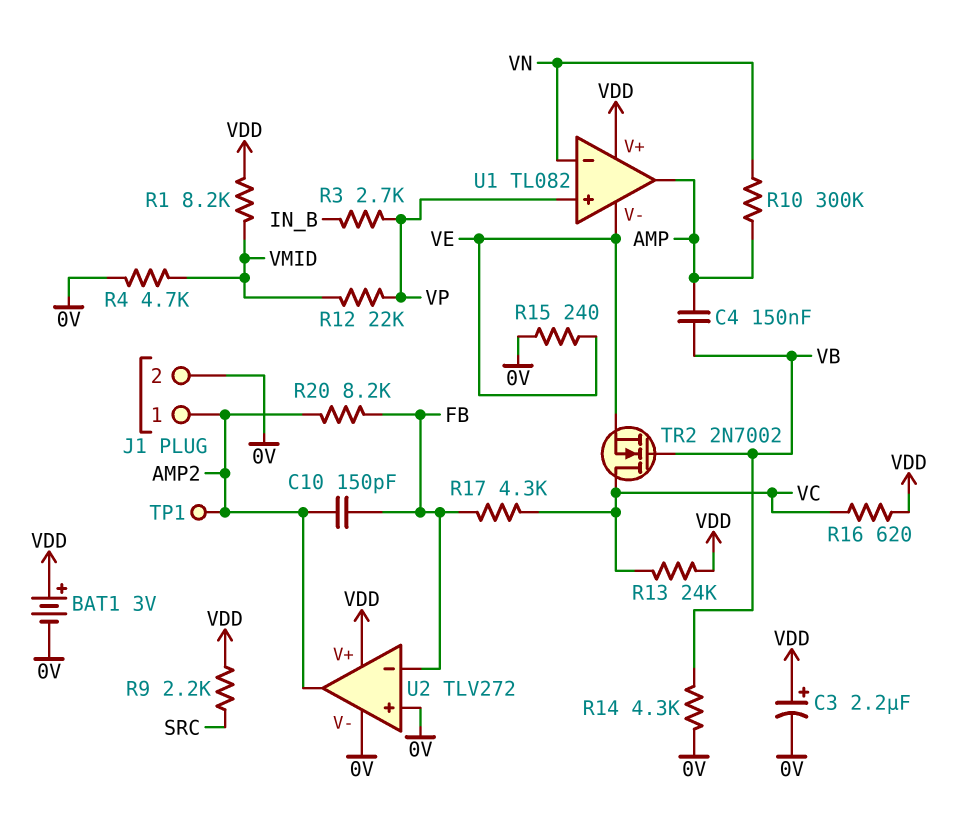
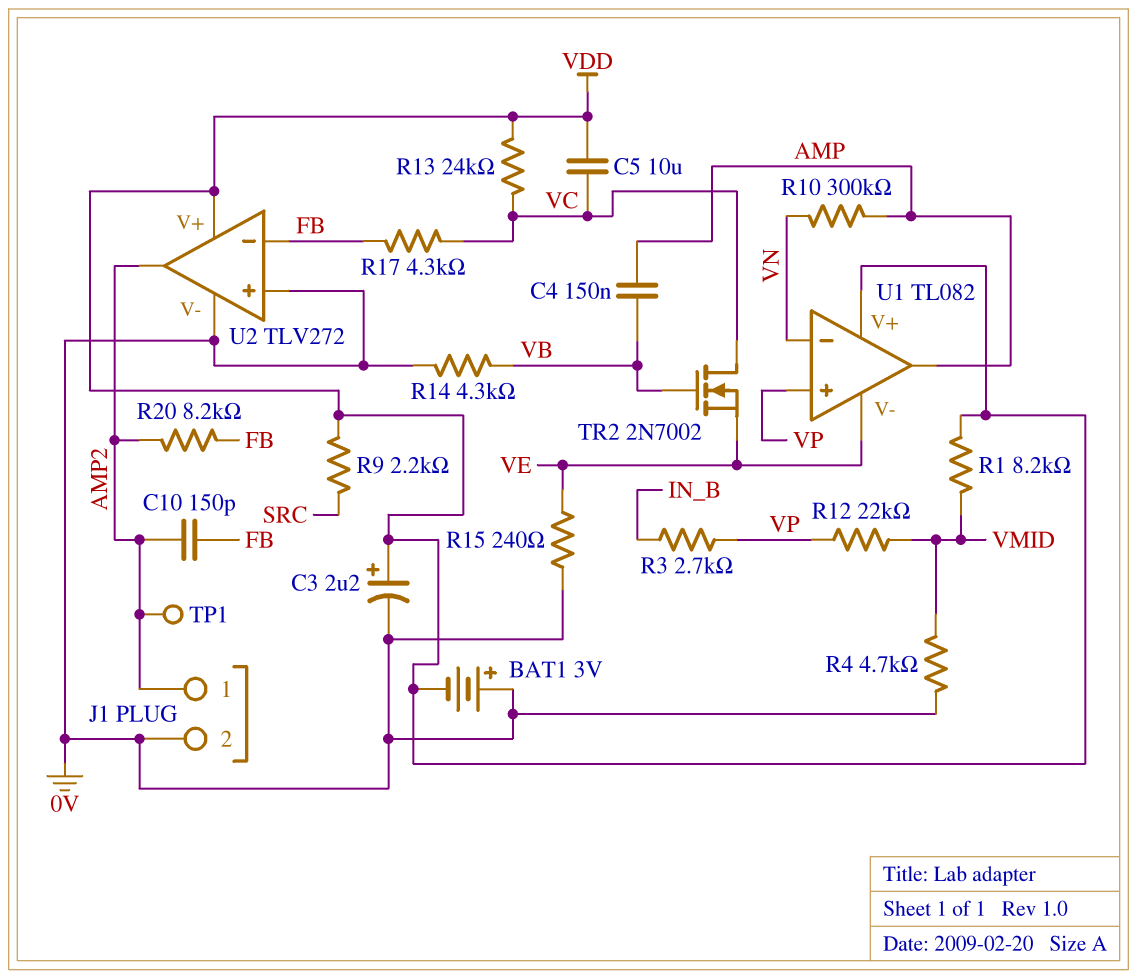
BAT1: 3V (plus VDD, minus 0V) -> 3V (plus 0V, minus VDD)
C5: none -> 10uF (VC, VDD)
R16: 620 (VC, VDD) -> none

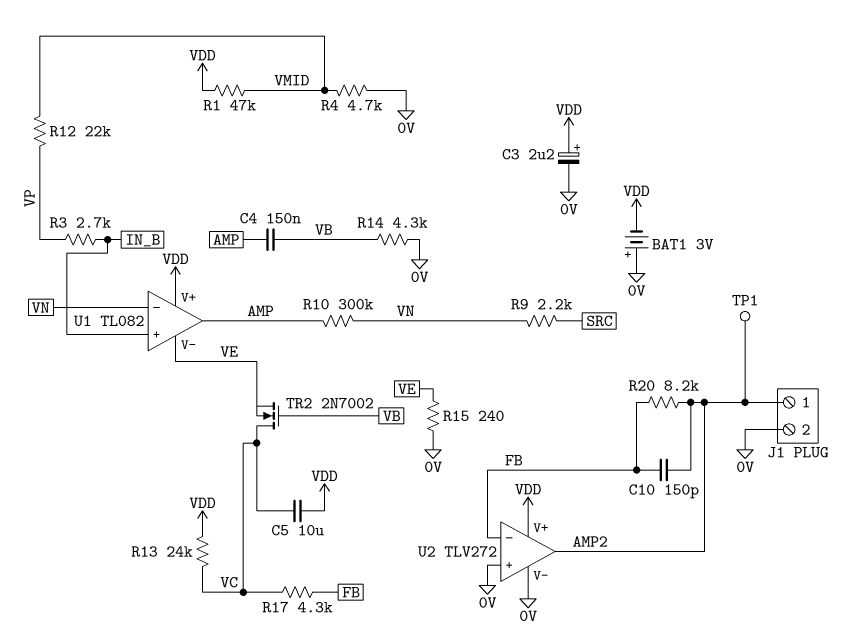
R1: 8.2k (VDD, VMID) -> 47k (VDD, VMID)
R9: 2.2k (SRC, VDD) -> 2.2k (SRC, VN)
U1 pin in+: VP -> IN_B

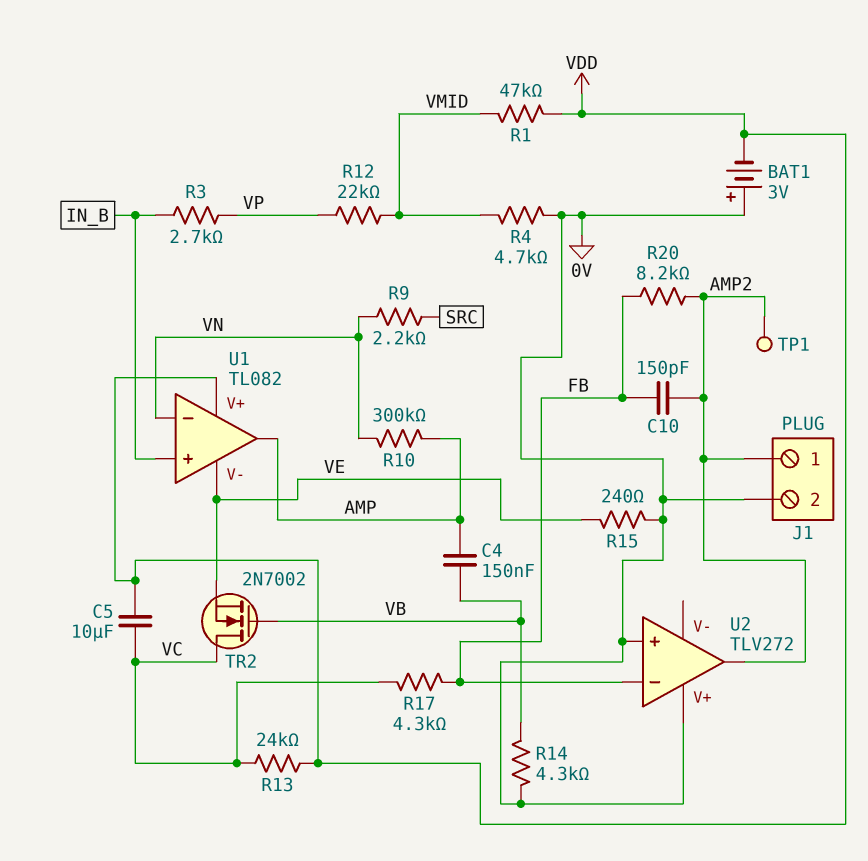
C3: 2.2uF (plus VDD, minus 0V) -> none
U2 pin V+: VDD -> 0V
U2 pin V-: 0V -> none

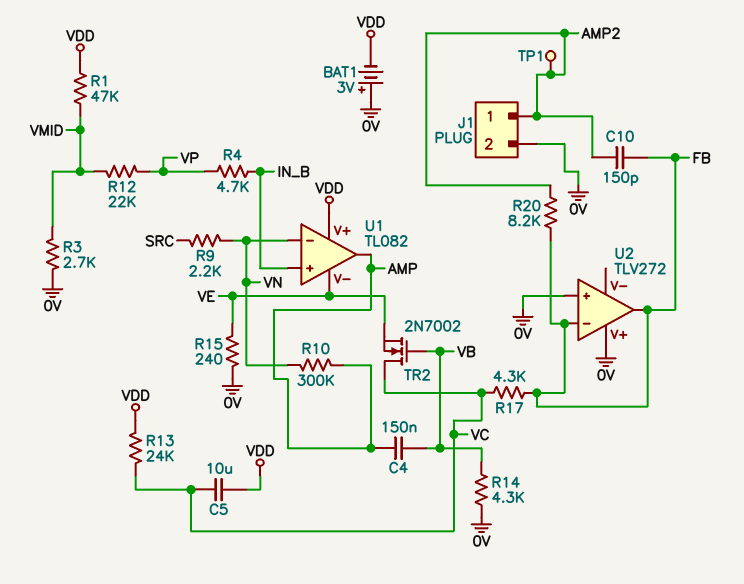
R3: 2.7k (IN_B, VP) -> 2.7k (0V, VMID)
R4: 4.7k (0V, VMID) -> 4.7k (IN_B, VP)
U2 pin out: AMP2 -> FB

